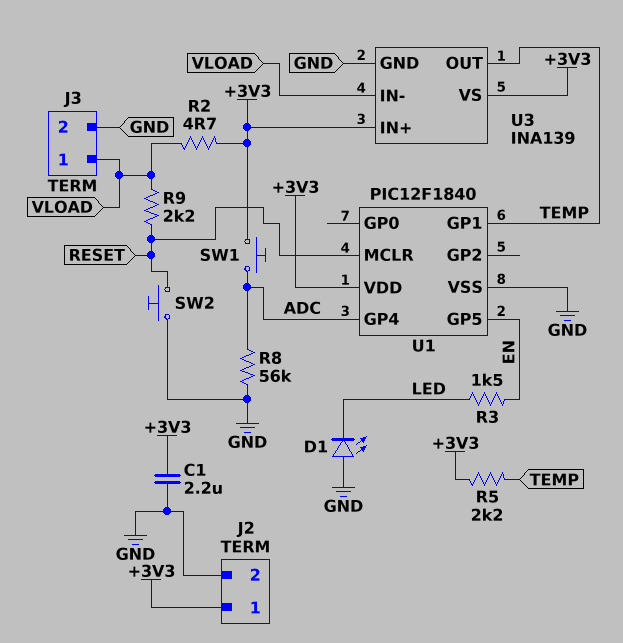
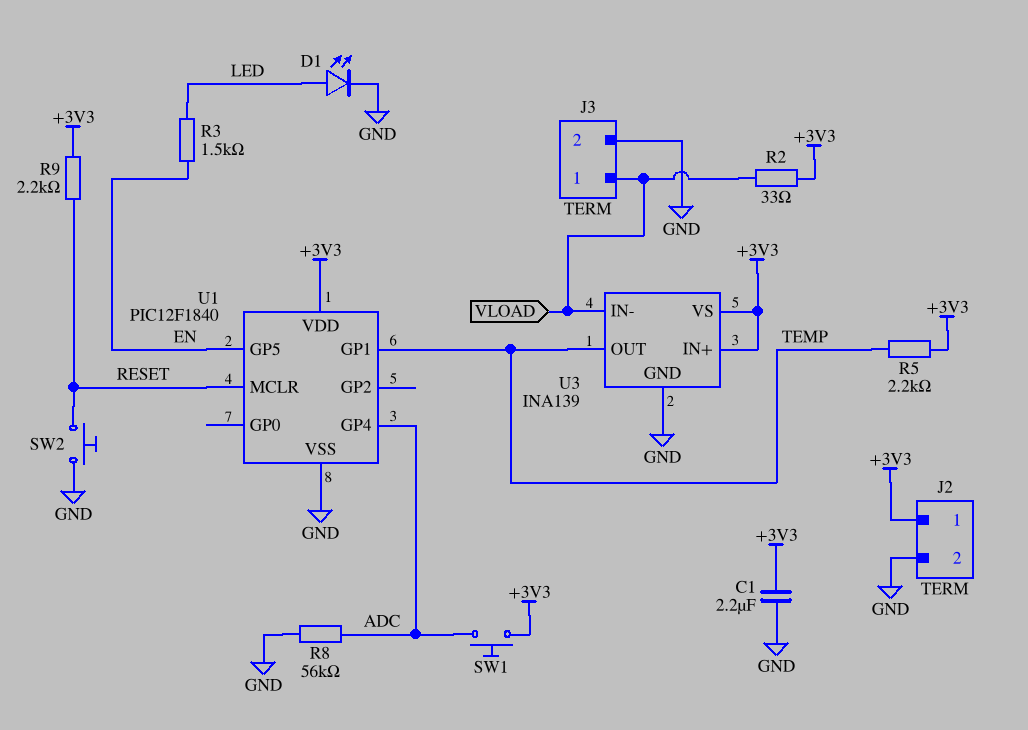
D1: LED (A GND, K LED) -> LED (A LED, K GND)
R2: 4.7 (+3V3, VLOAD) -> 33 (+3V3, VLOAD)
R9: 2.2k (RESET, VLOAD) -> 2.2k (+3V3, RESET)

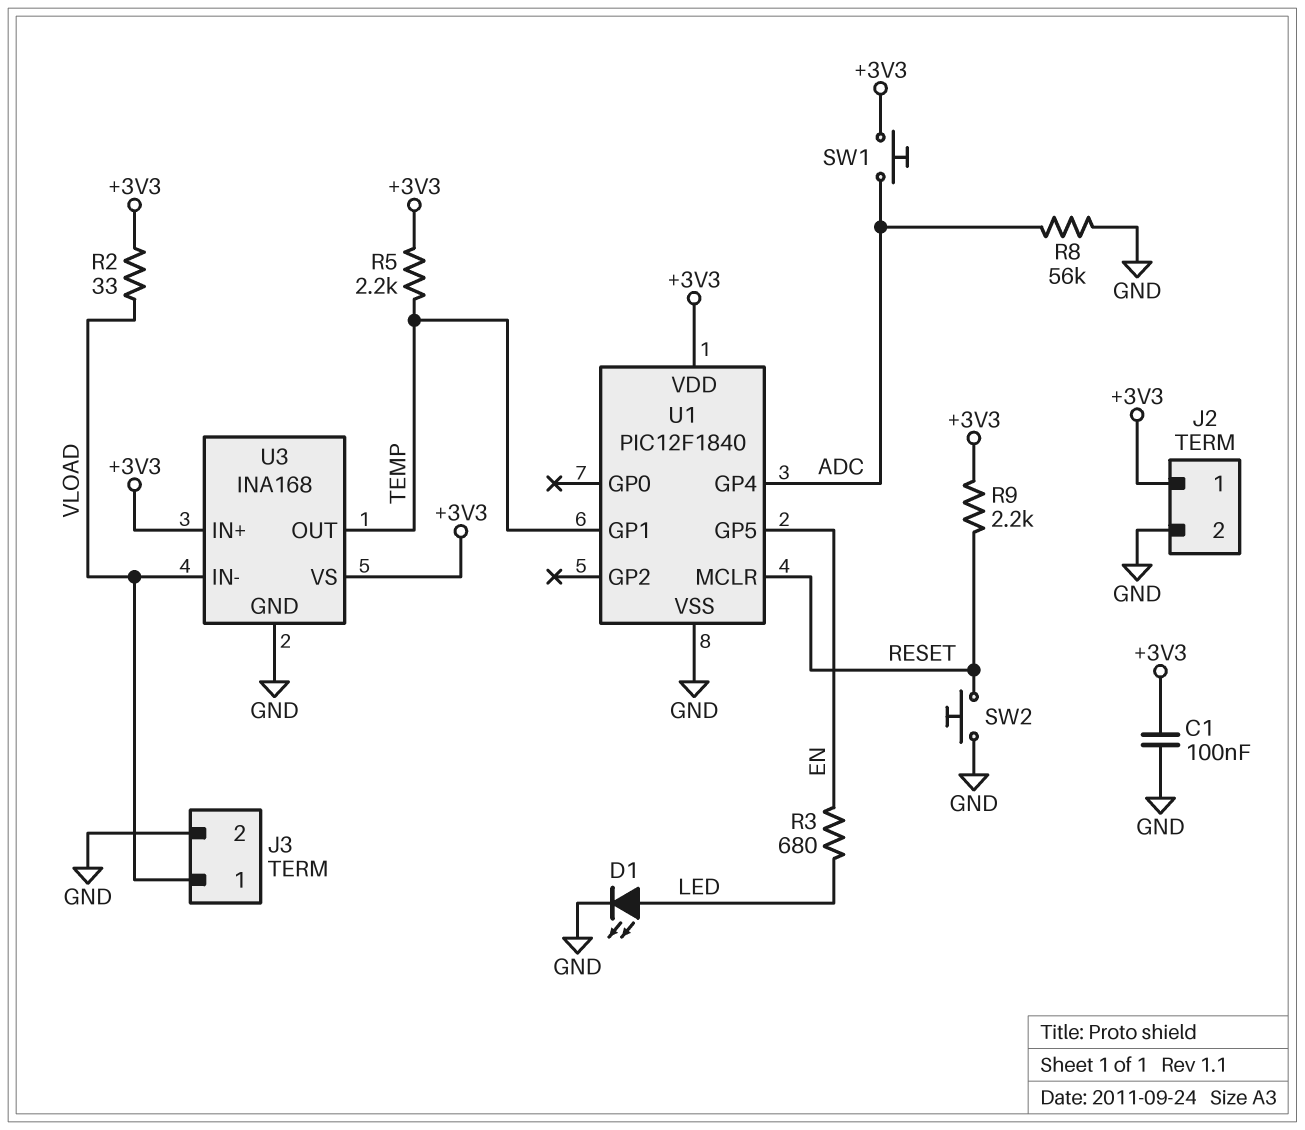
C1: 2.2uF (+3V3, GND) -> 100nF (+3V3, GND)
R3: 1.5k (EN, LED) -> 680 (EN, LED)
U3: INA139 -> INA168

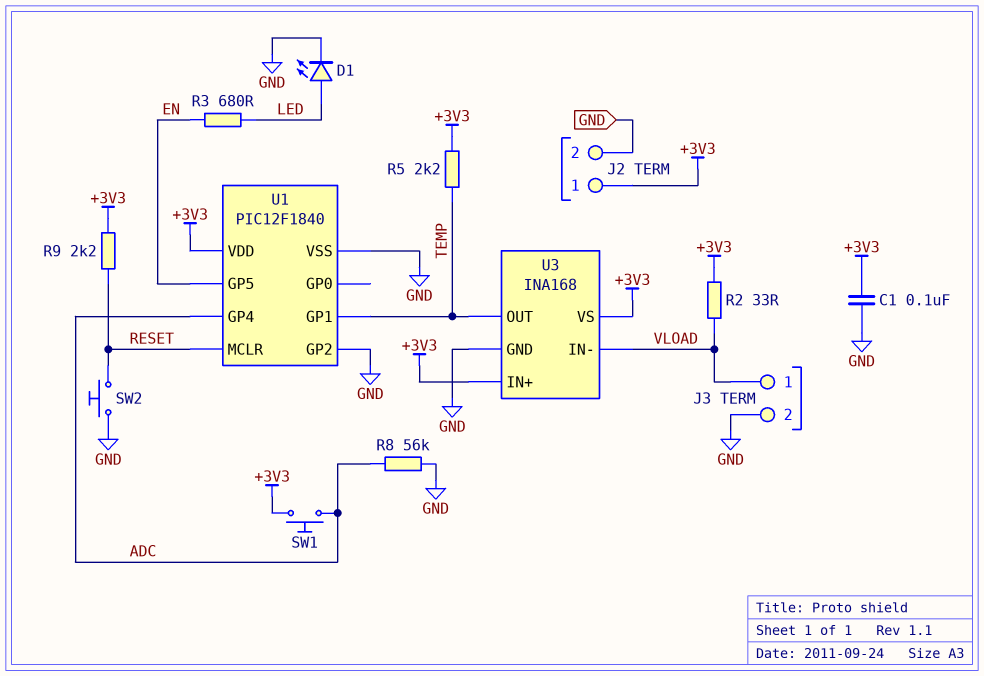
U1 pin GP2: none -> GND

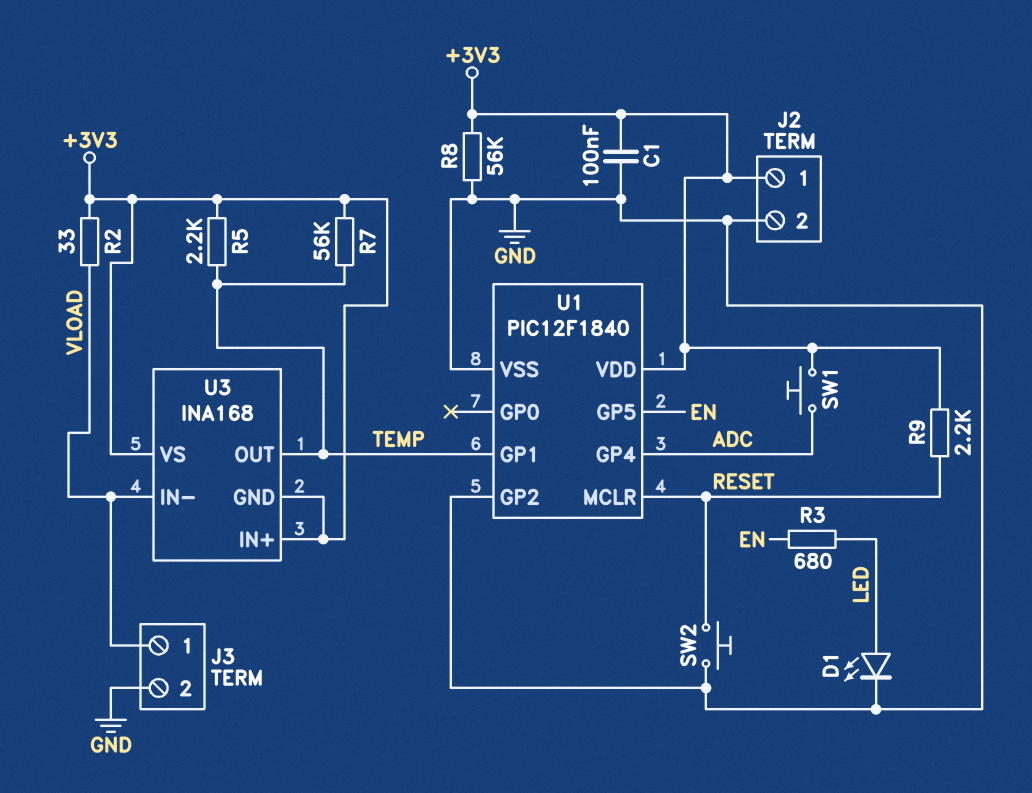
R7: none -> 56k (+3V3, TEMP)
R8: 56k (ADC, GND) -> 56k (+3V3, GND)
U3 pin GND: GND -> +3V3

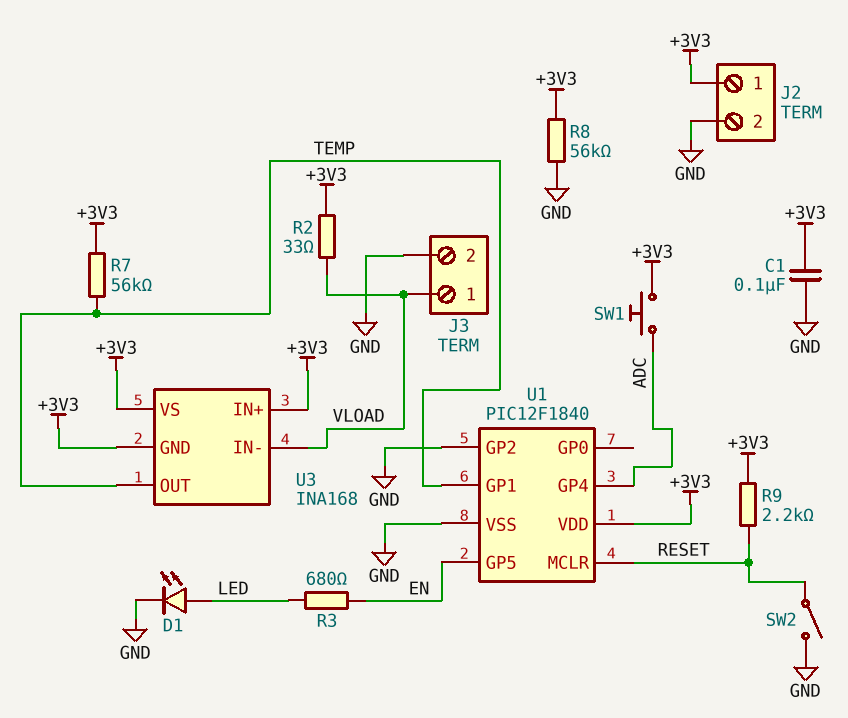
R5: 2.2k (+3V3, TEMP) -> none
SW2: button (GND, RESET) -> switch (GND, RESET)

